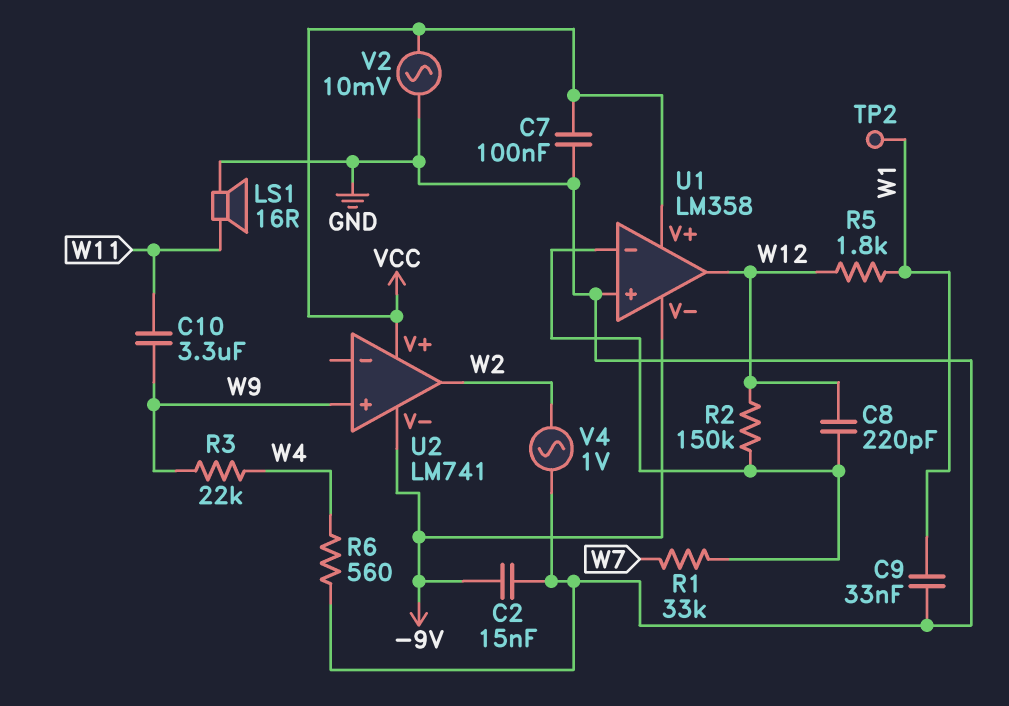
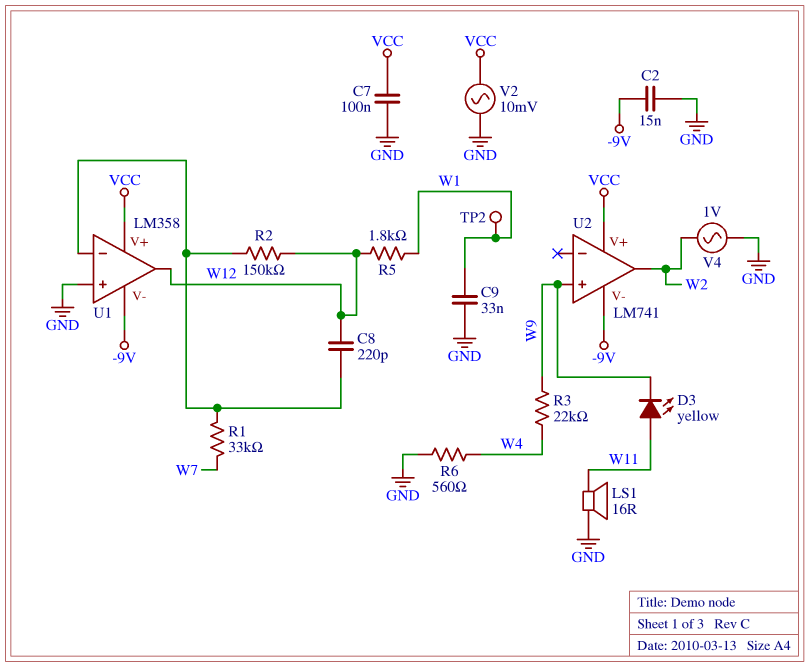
C10: 3.3uF (W9, W11) -> none
D3: none -> LED yellow (A W11, K W9)

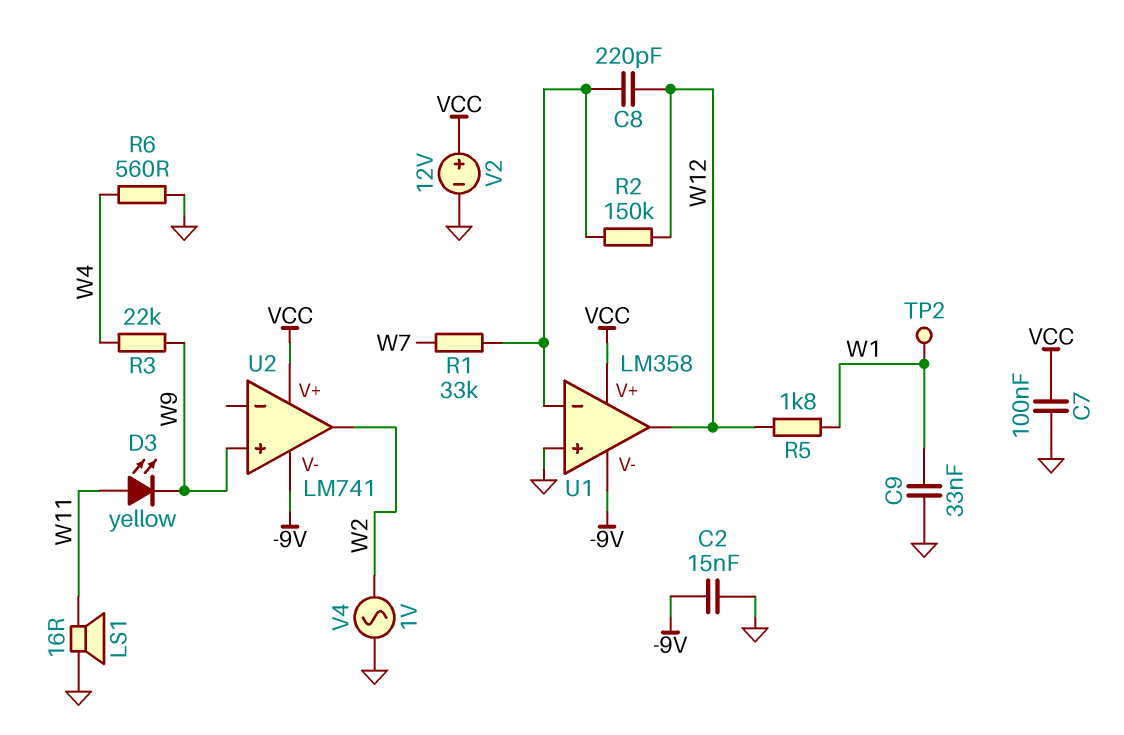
V2: AC 10mV (GND, VCC) -> 12V (plus VCC, minus GND)

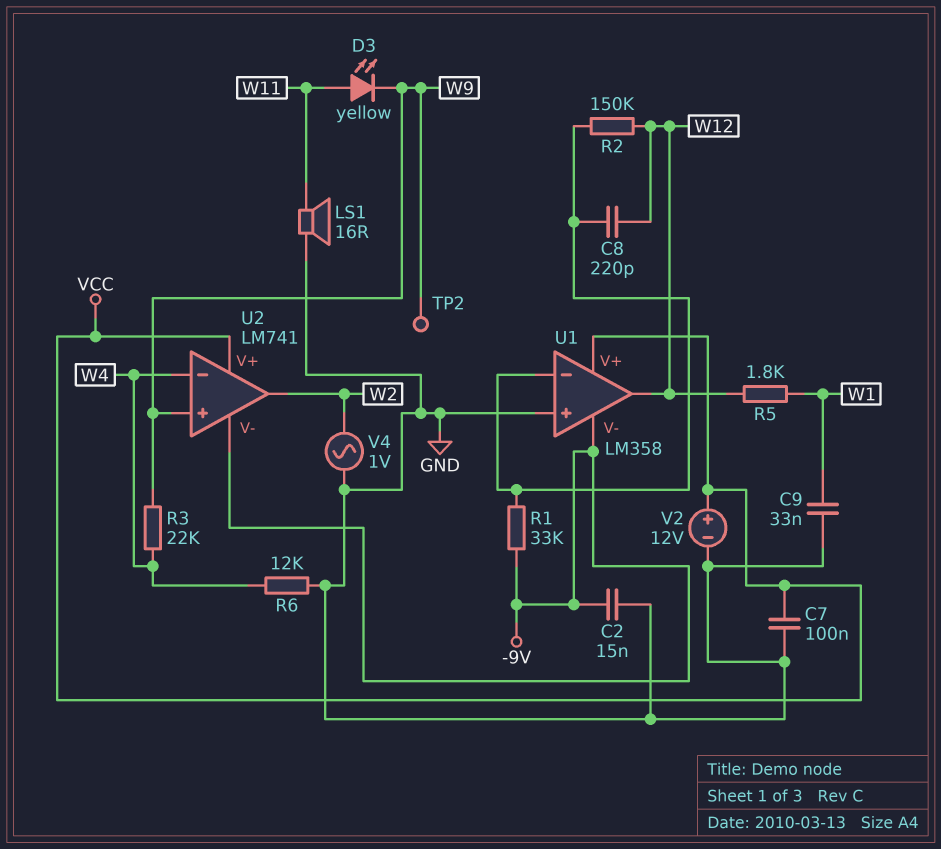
R1: 33k (U1/in-, W7) -> 33k (-9V, U1/in-)
R6: 560 (GND, W4) -> 12k (GND, W4)
TP2: test point (W1) -> test point (W9)
U2 pin in-: none -> W4

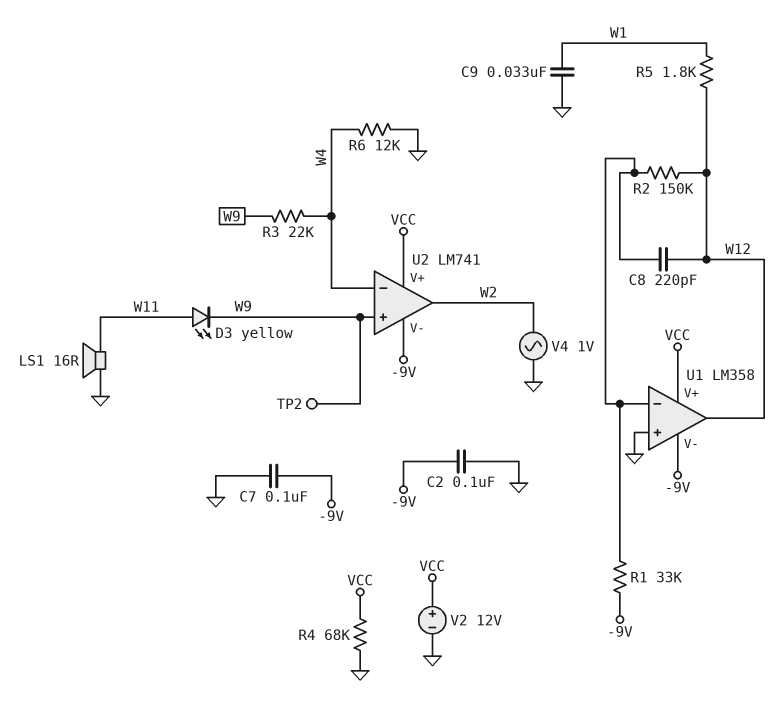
C2: 15nF (-9V, GND) -> 100nF (-9V, GND)
C7: 100nF (GND, VCC) -> 100nF (-9V, GND)
R4: none -> 68k (GND, VCC)

